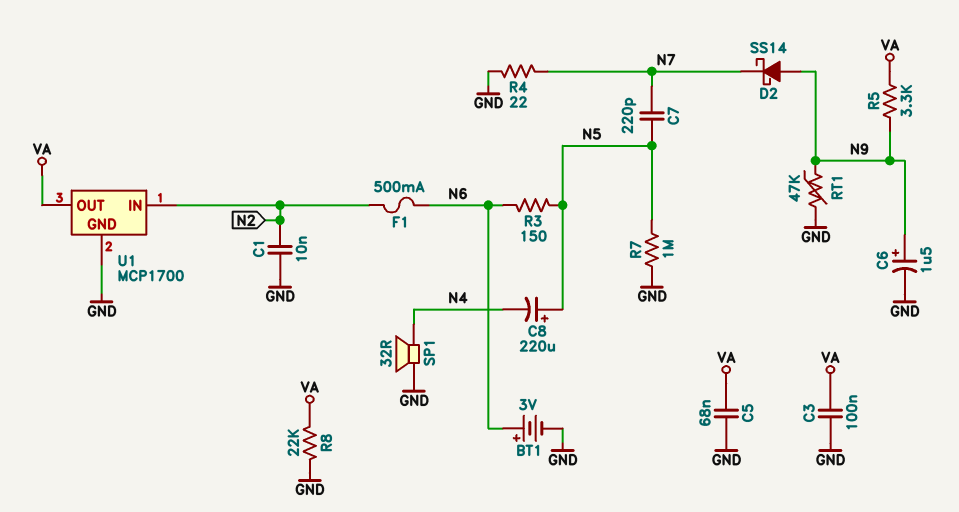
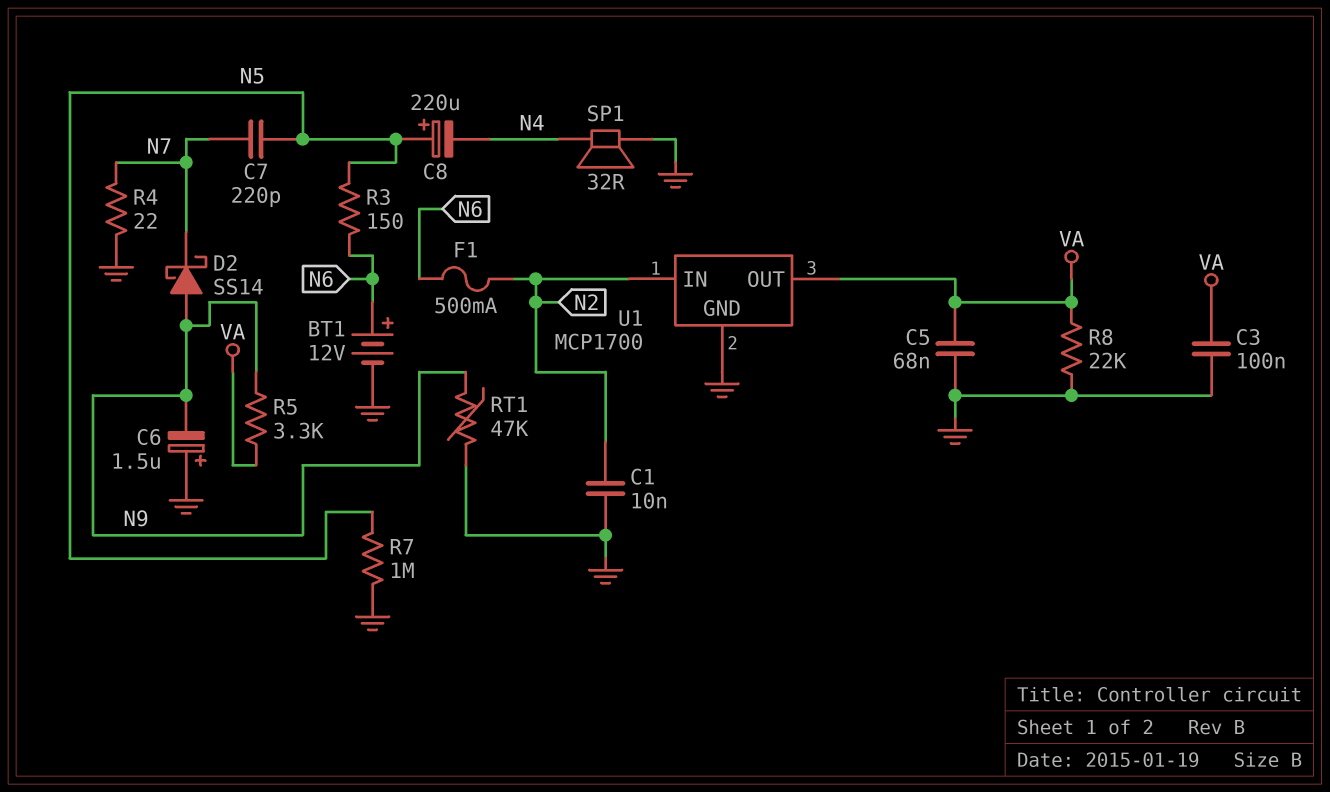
BT1: 3V (plus N6, minus GND) -> 12V (plus N6, minus GND)
C6: 1.5uF (plus N9, minus GND) -> 1.5uF (plus GND, minus N9)

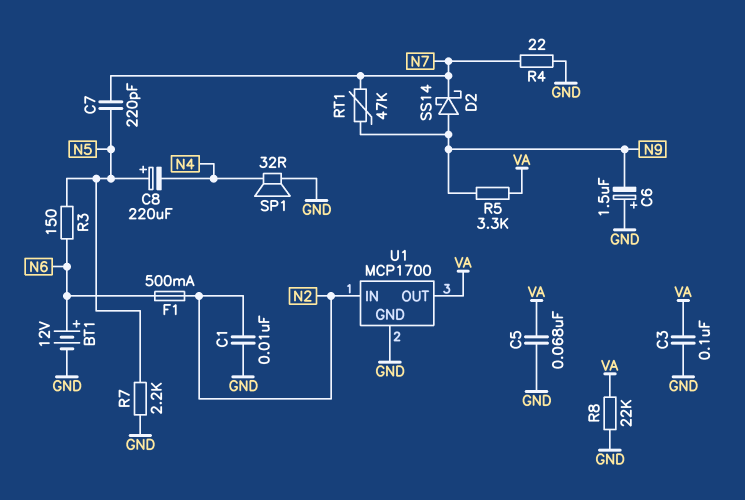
R7: 1M (GND, N5) -> 2.2k (GND, N5)
RT1: 47k (GND, N9) -> 47k (N7, N9)

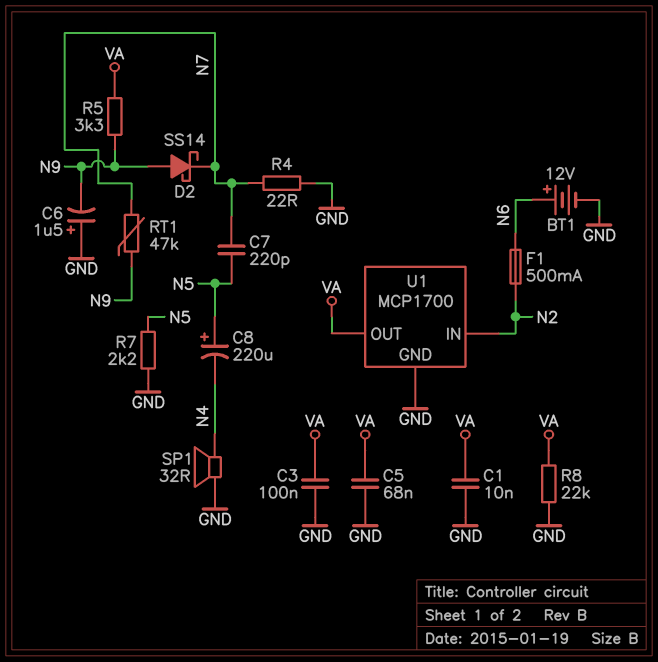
C1: 10nF (GND, N2) -> 10nF (GND, VA)
R3: 150 (N5, N6) -> none

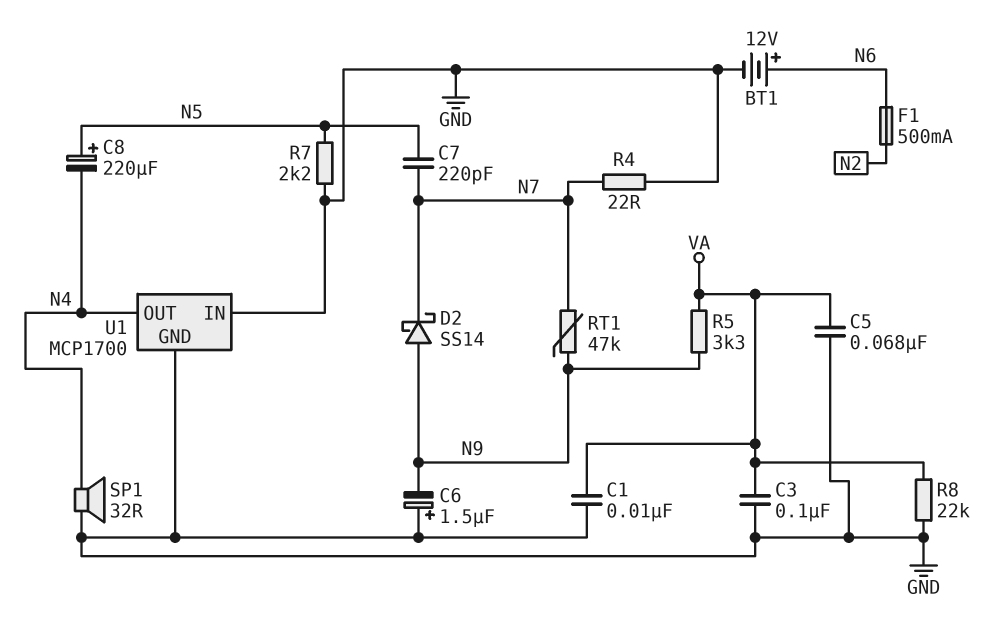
U1 pin IN: N2 -> GND
U1 pin OUT: VA -> N4

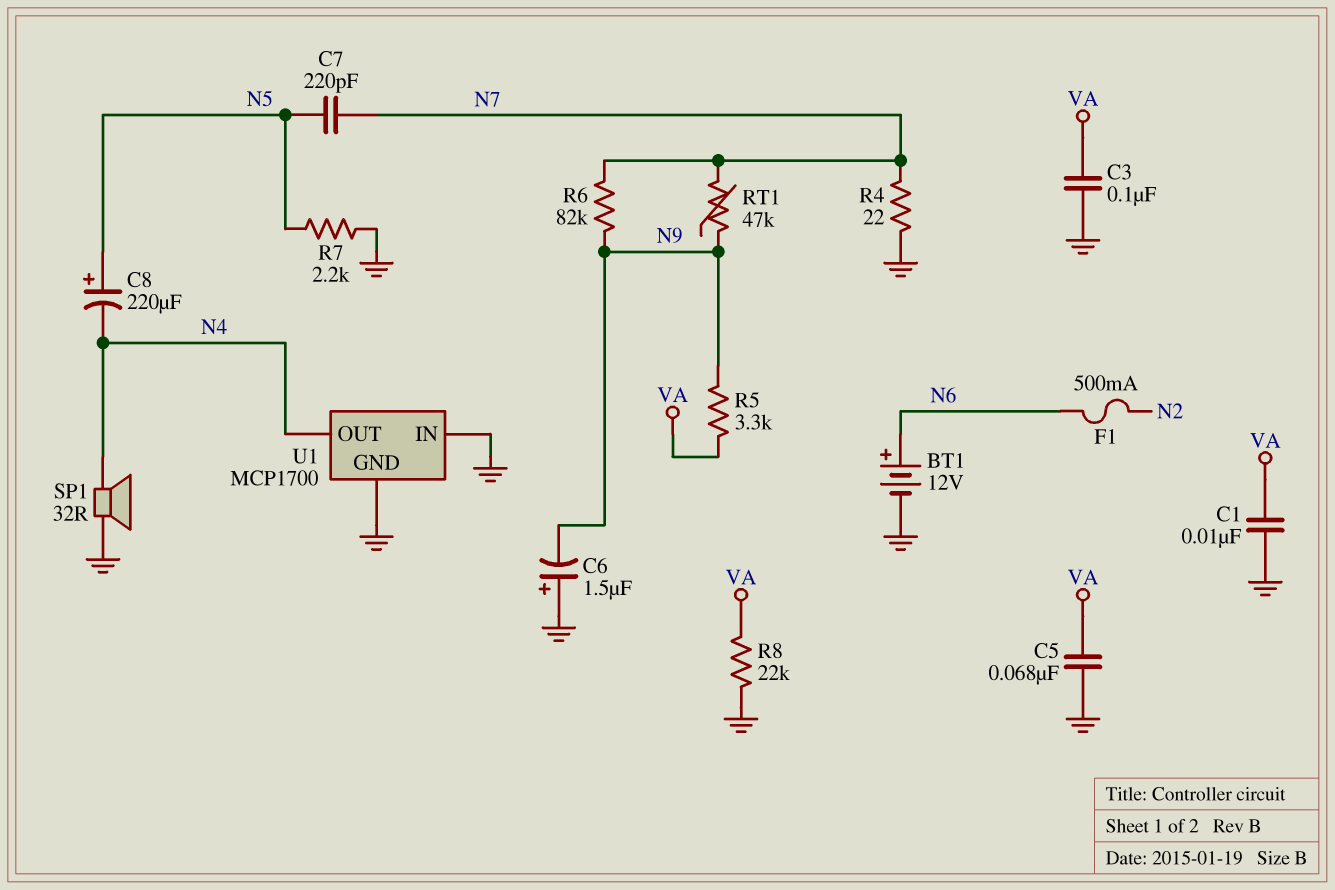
D2: schottky SS14 (A N9, K N7) -> none
R6: none -> 82k (N7, N9)

